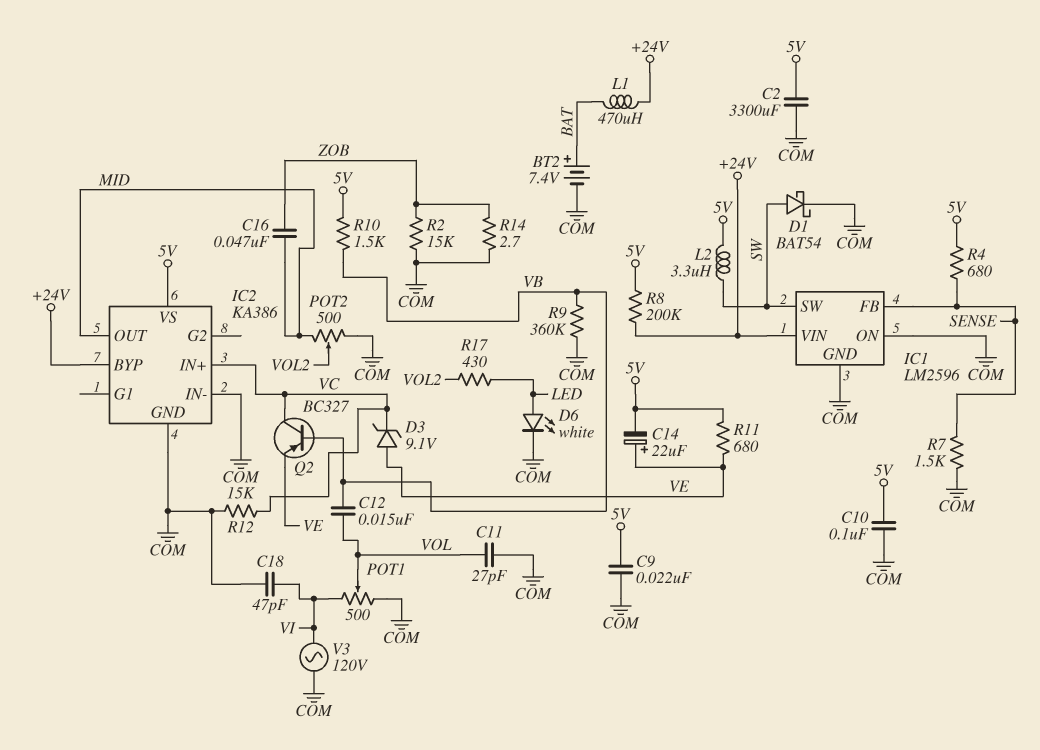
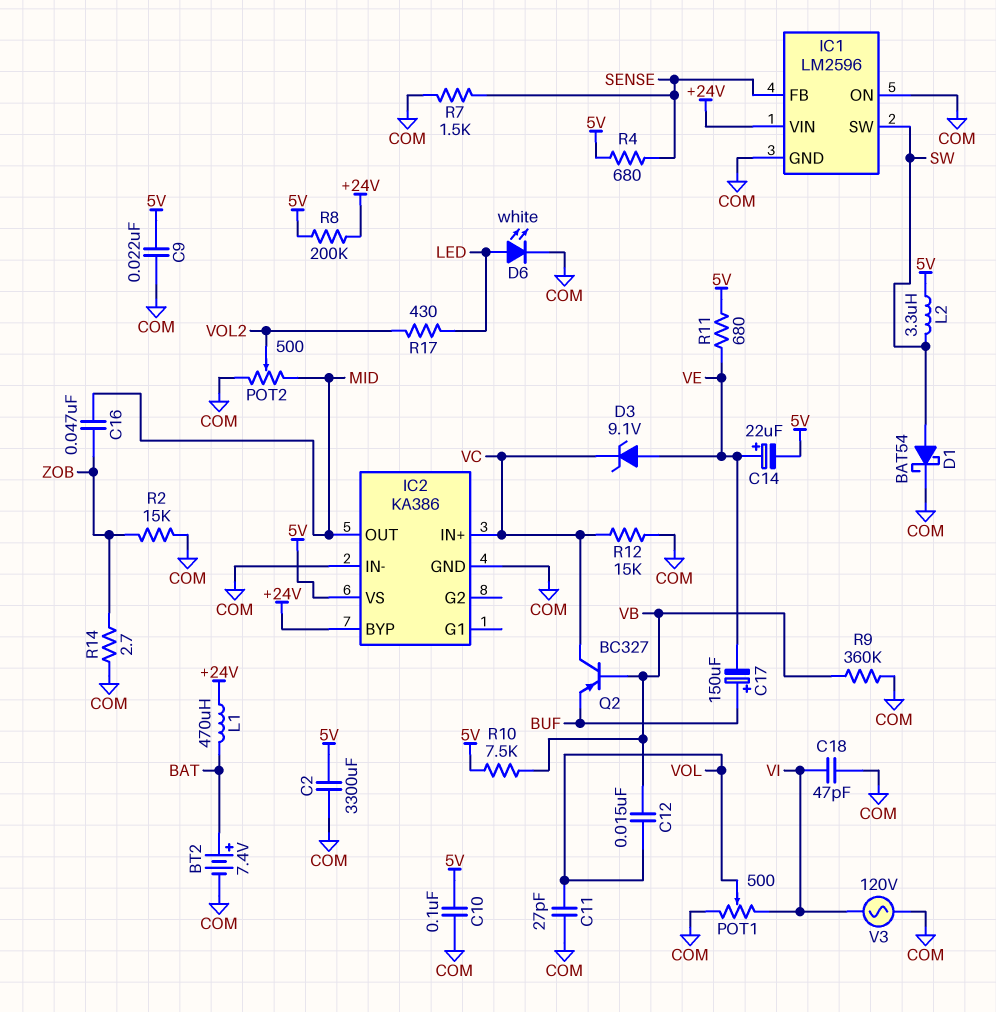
C17: none -> 150uF (plus BUF, minus VE)
Q2: PNP BC327 (B VB, C VC, E VE) -> PNP BC327 (B VB, C VC, E BUF)
R10: 1.5k (5V, VB) -> 7.5k (5V, VB)

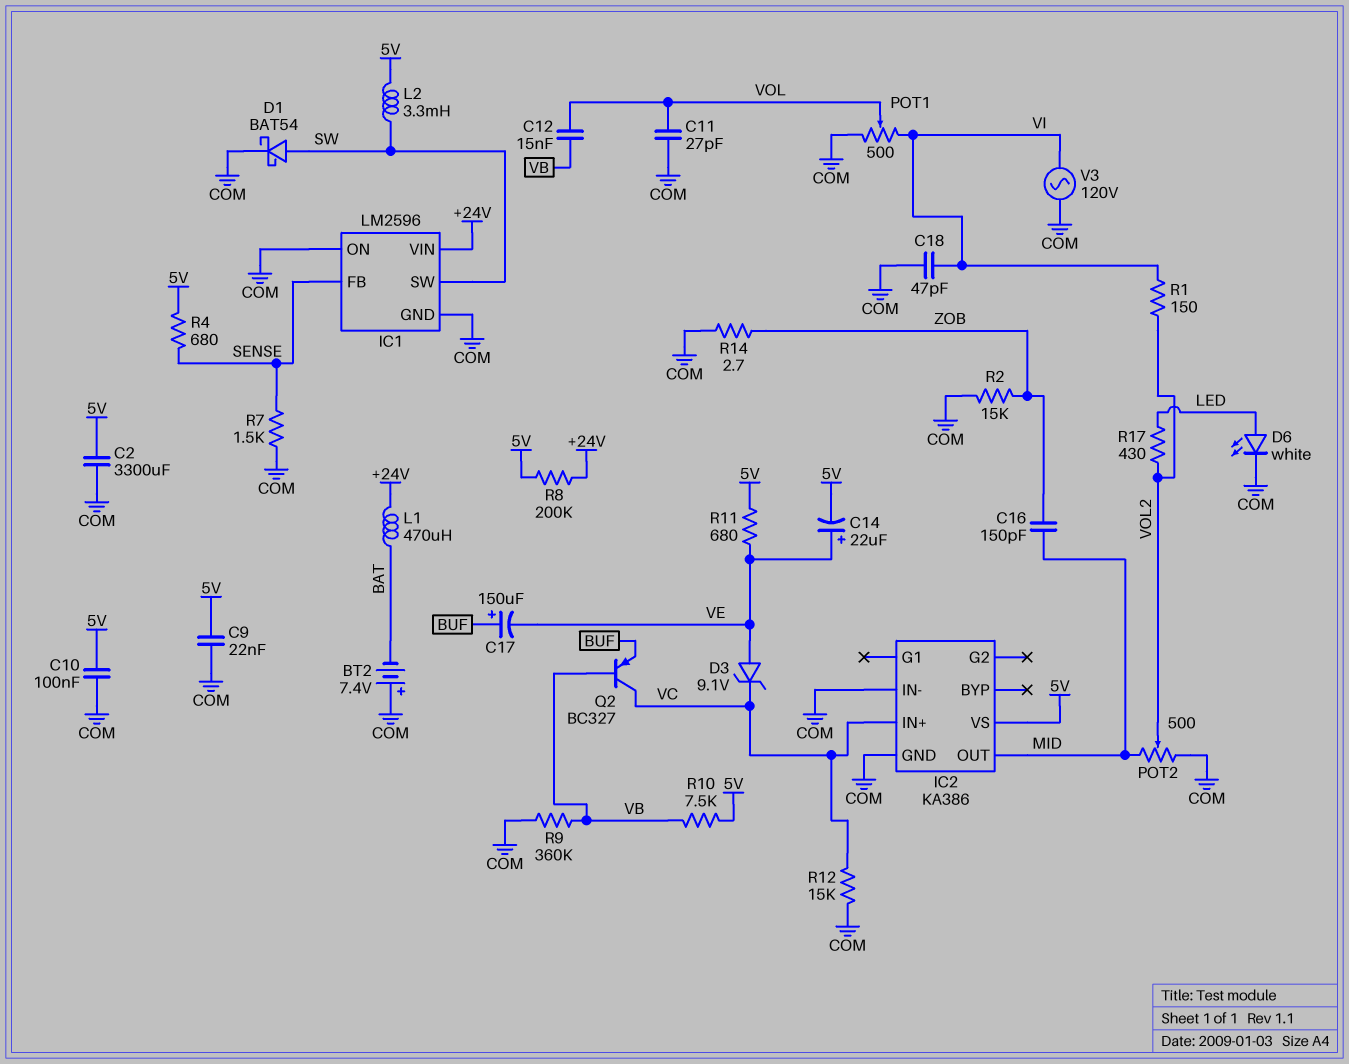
BT2: 7.4V (plus BAT, minus COM) -> 7.4V (plus COM, minus BAT)
C16: 47nF (MID, ZOB) -> 150pF (MID, ZOB)
IC2 pin BYP: +24V -> none
L2: 3.3uH (5V, SW) -> 3.3mH (5V, SW)
R1: none -> 150 (VI, VOL2)

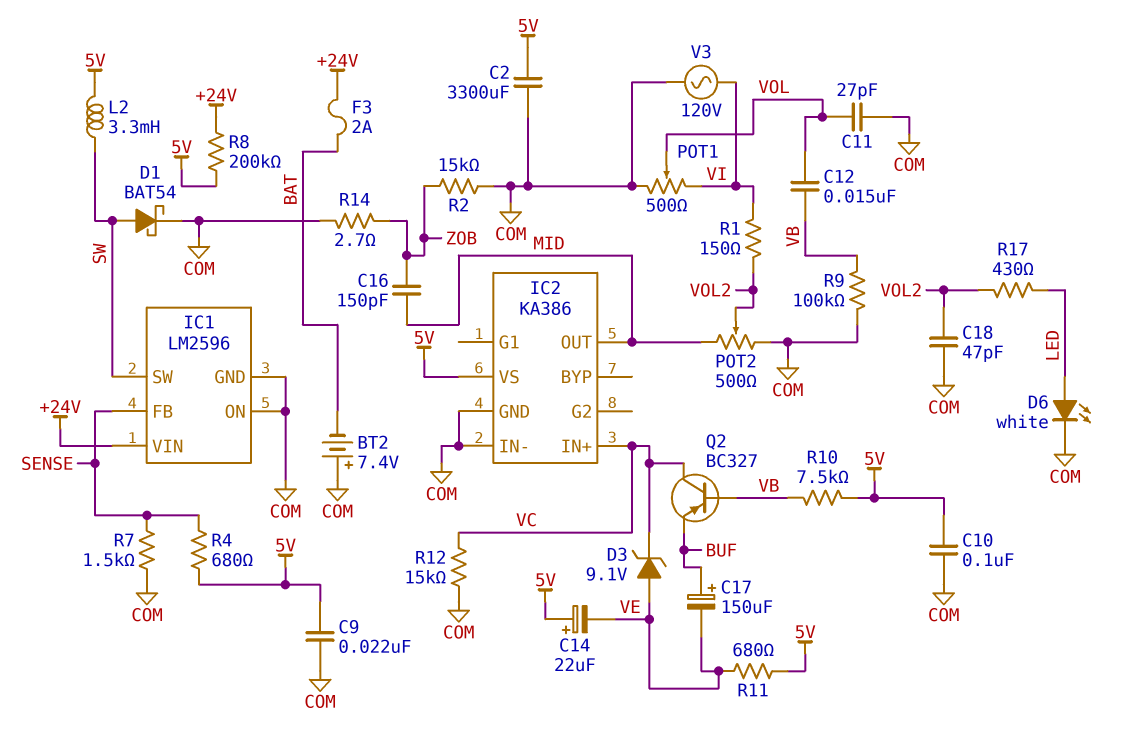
C14: 22uF (plus VE, minus 5V) -> 22uF (plus 5V, minus VE)
C18: 47pF (COM, VI) -> 47pF (COM, VOL2)
F3: none -> 2A (+24V, BAT)
L1: 470uH (+24V, BAT) -> none
R9: 360k (COM, VB) -> 100k (COM, VB)

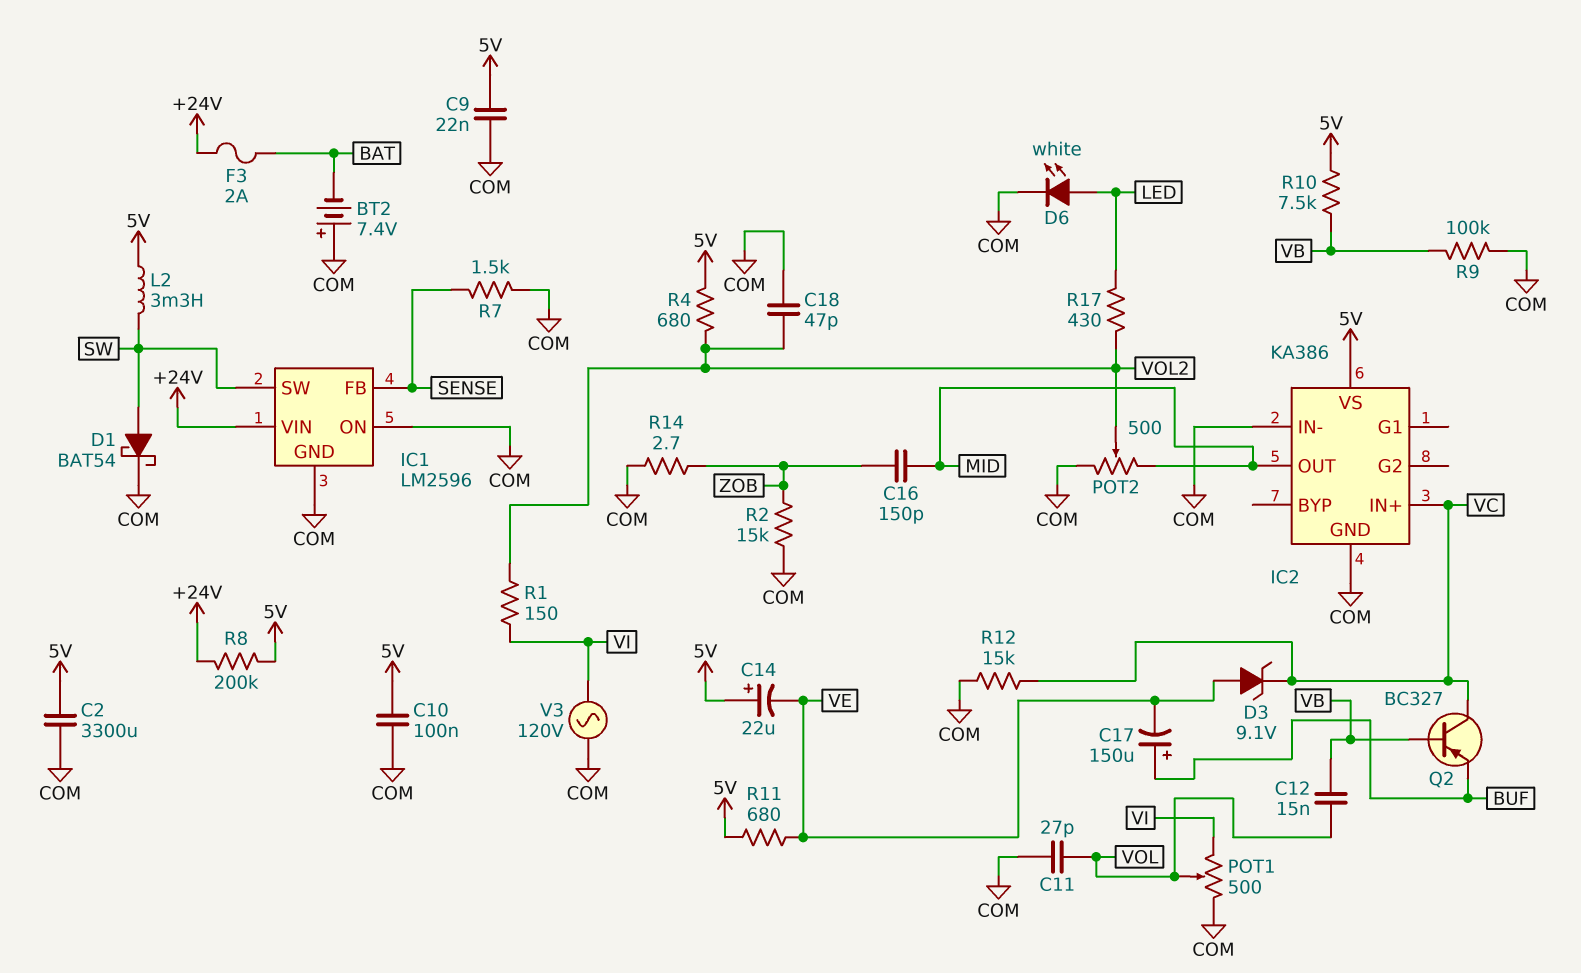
R4: 680 (5V, SENSE) -> 680 (5V, VOL2)

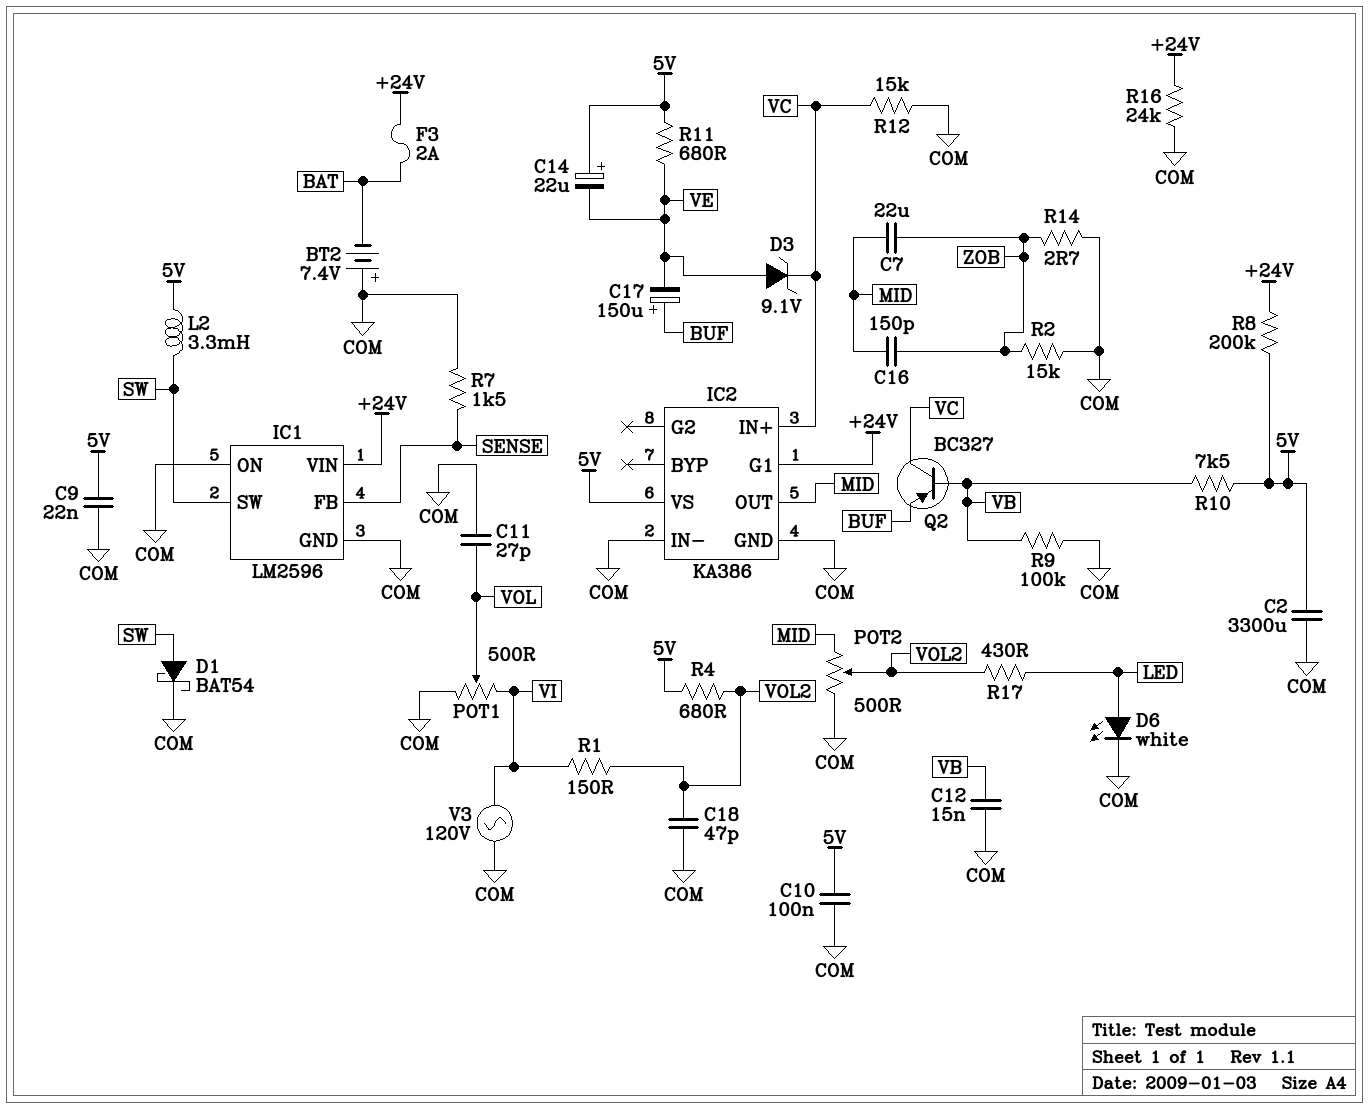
C7: none -> 22uF (MID, ZOB)
C12: 15nF (VB, VOL) -> 15nF (COM, VB)
IC2 pin G1: none -> +24V
R16: none -> 24k (+24V, COM)

